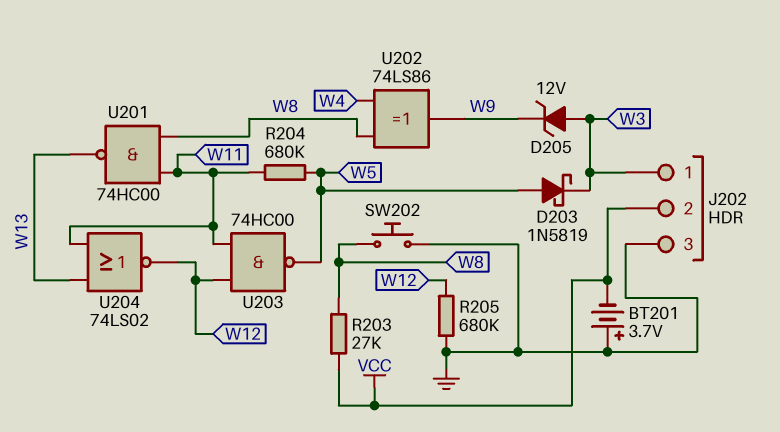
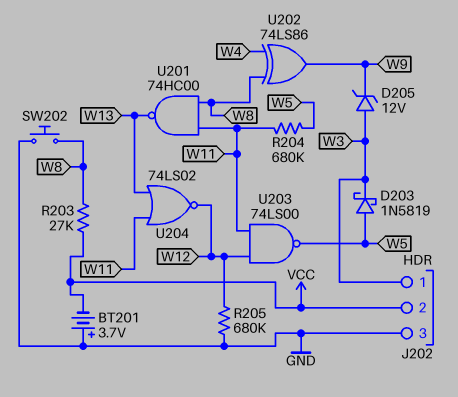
U203: NAND 74HC00 (in W11, in W12, out W5) -> NAND 74LS00 (in W11, in W12, out W5)

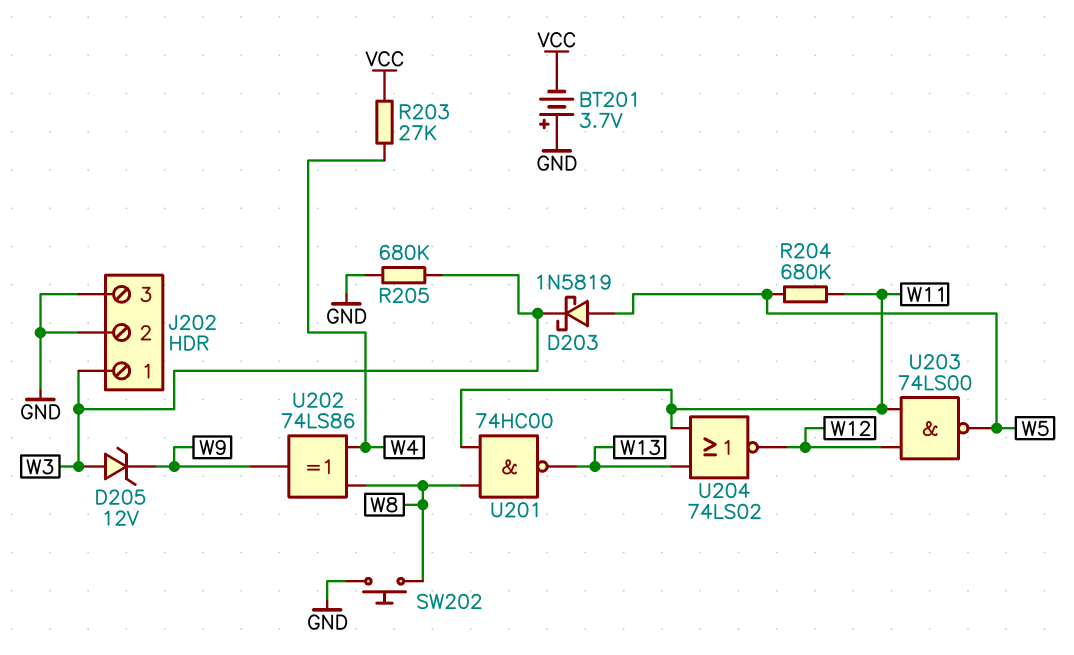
J202 pin 2: VCC -> GND
R203: 27k (VCC, W8) -> 27k (VCC, W4)
R205: 680k (GND, W12) -> 680k (GND, W3)

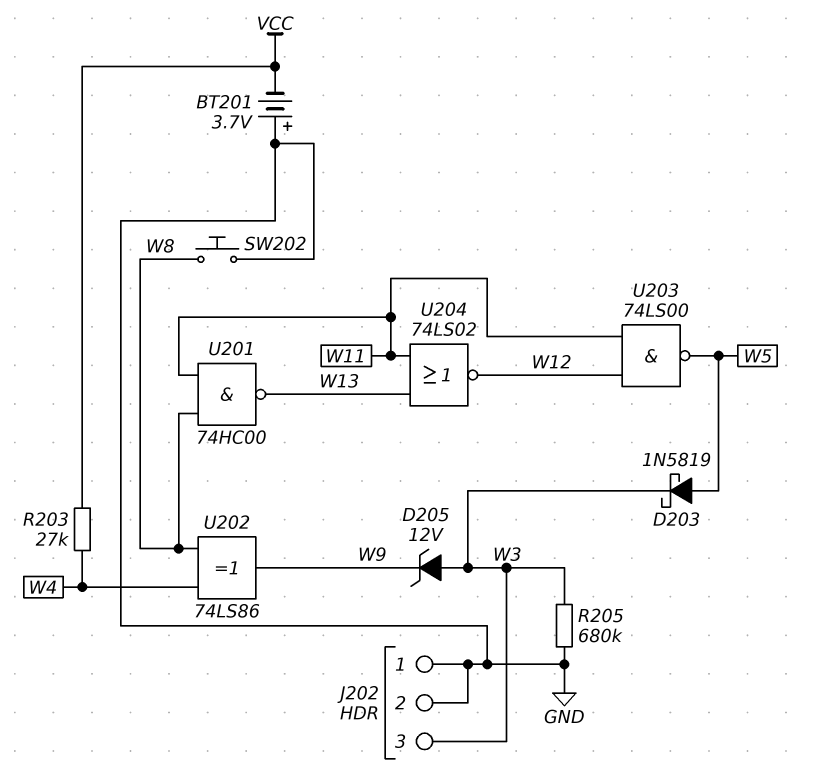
J202 pin 1: W3 -> GND
J202 pin 3: GND -> W3
R204: 680k (W5, W11) -> none

